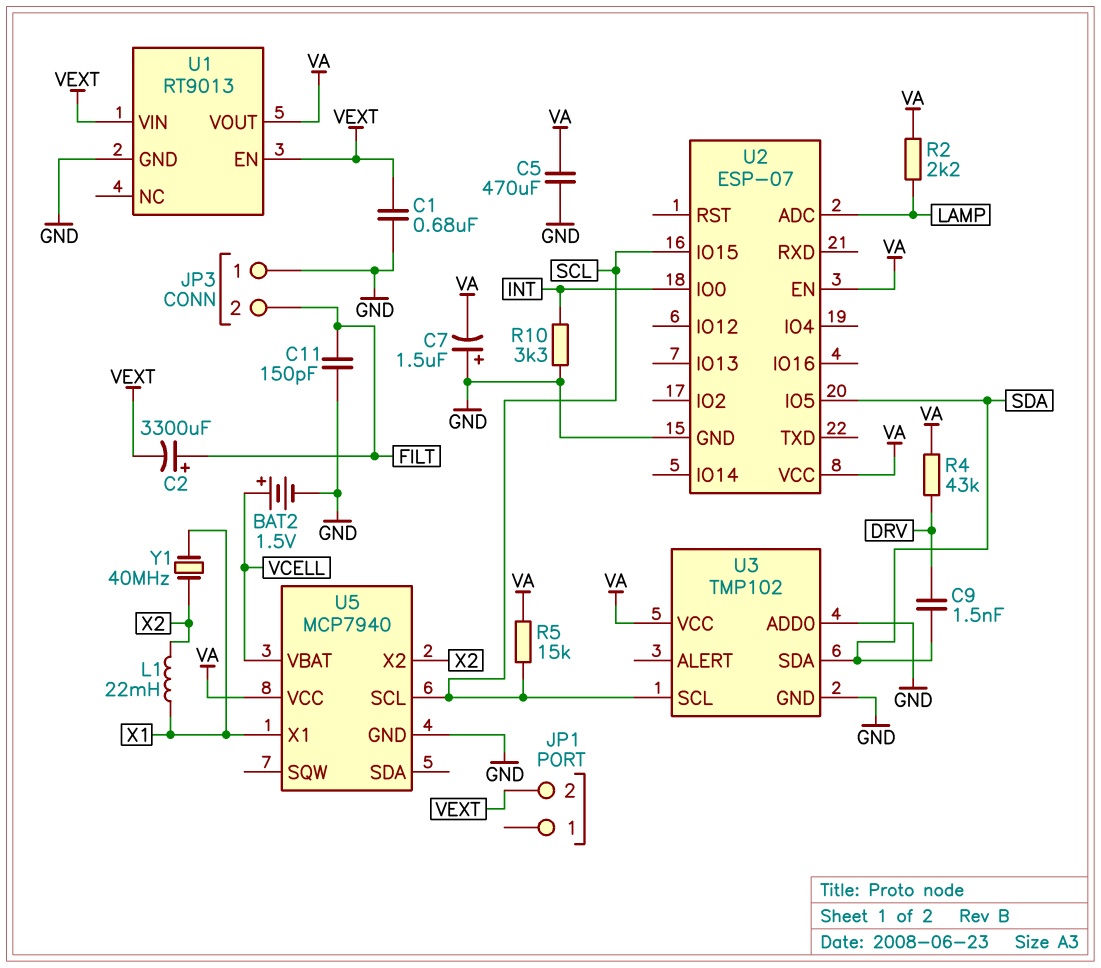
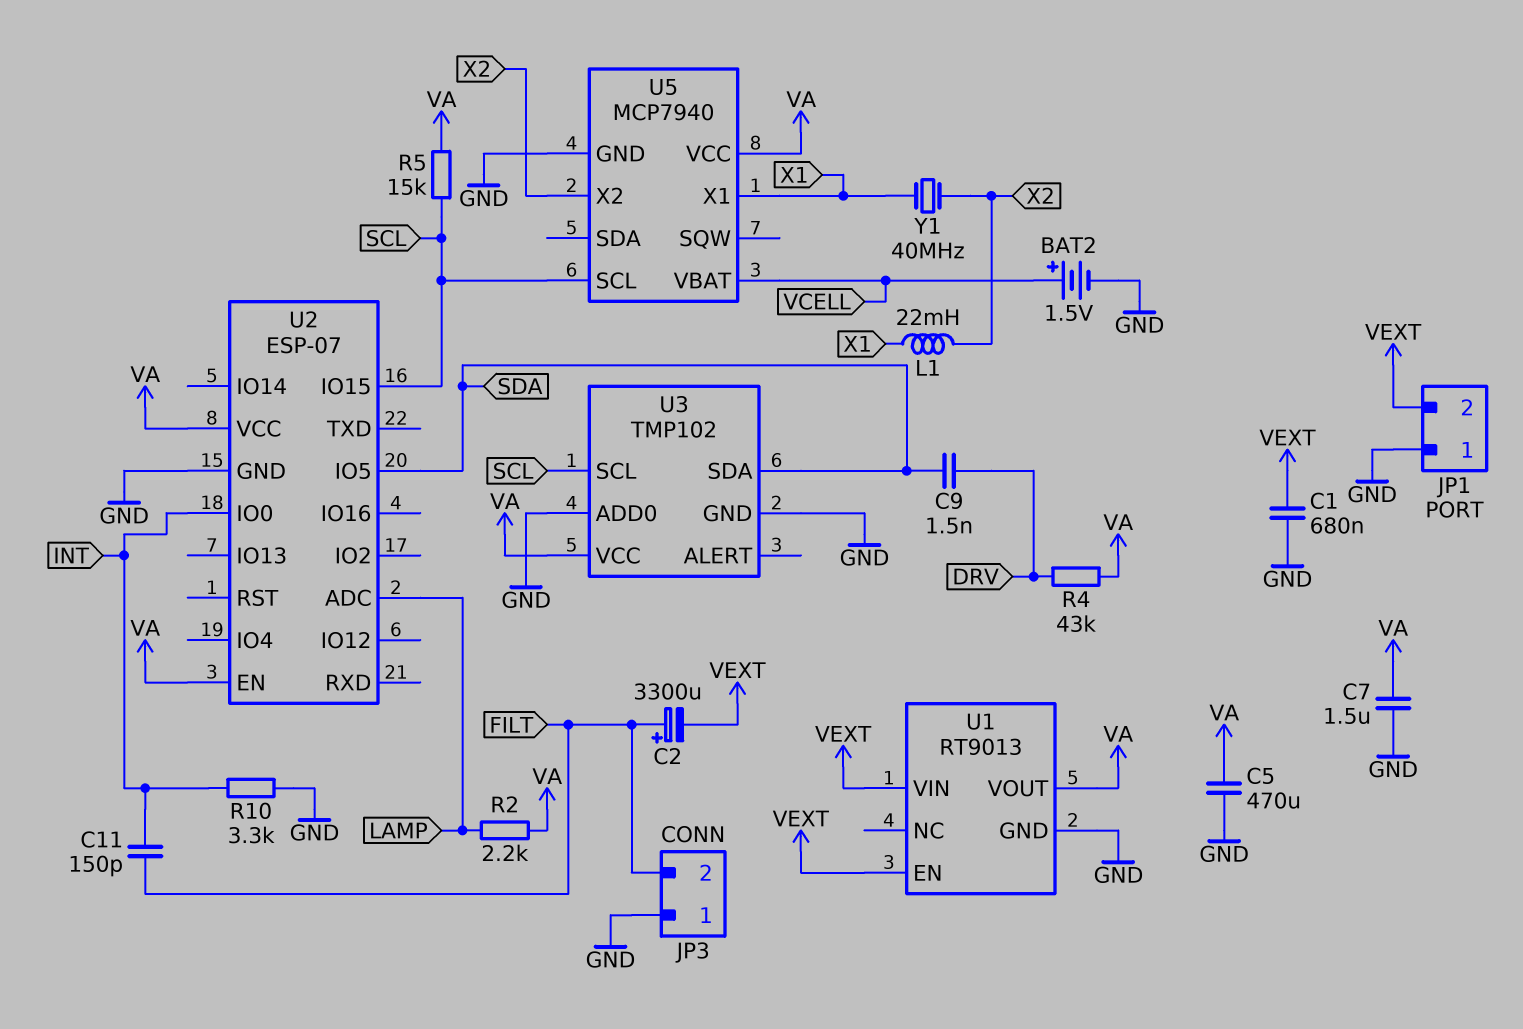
C7: 1.5uF (plus GND, minus VA) -> 1.5uF (GND, VA)
C11: 150pF (FILT, GND) -> 150pF (FILT, INT)
JP1 pin 1: none -> GND

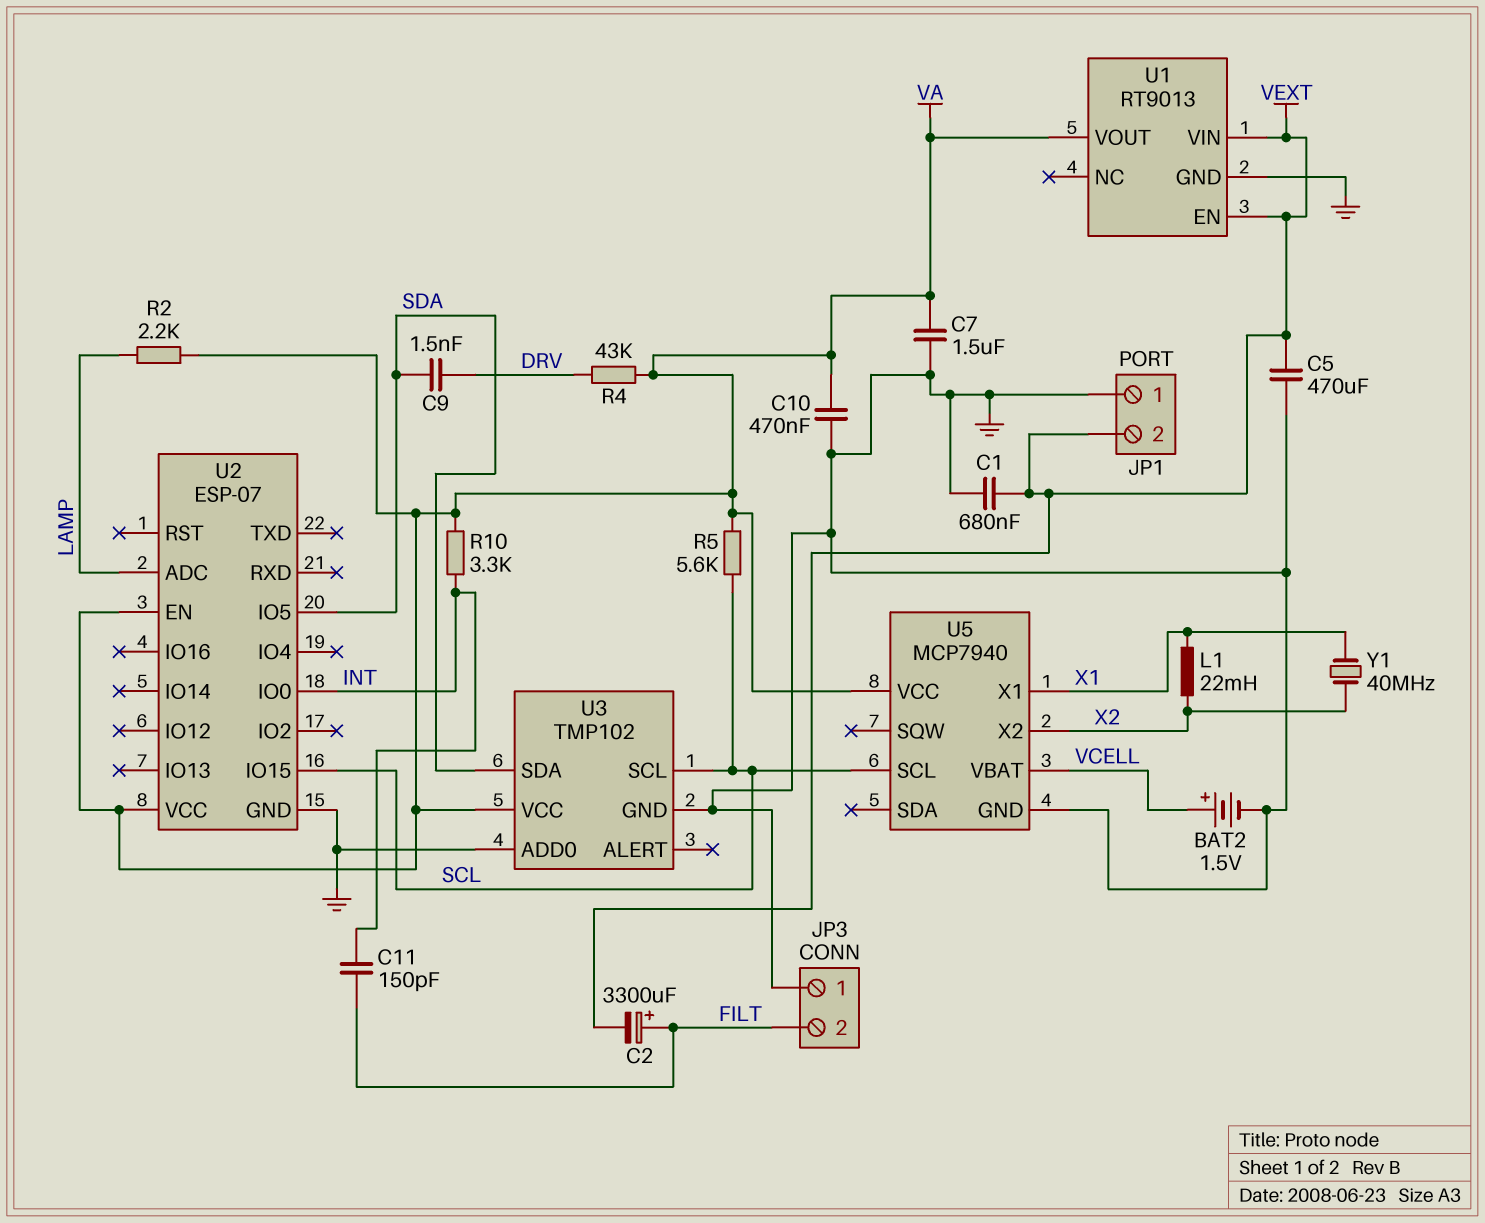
C5: 470uF (GND, VA) -> 470uF (GND, VEXT)
C10: none -> 470nF (GND, VA)
R5: 15k (SCL, VA) -> 5.6k (SCL, VA)
R10: 3.3k (GND, INT) -> 3.3k (INT, VA)

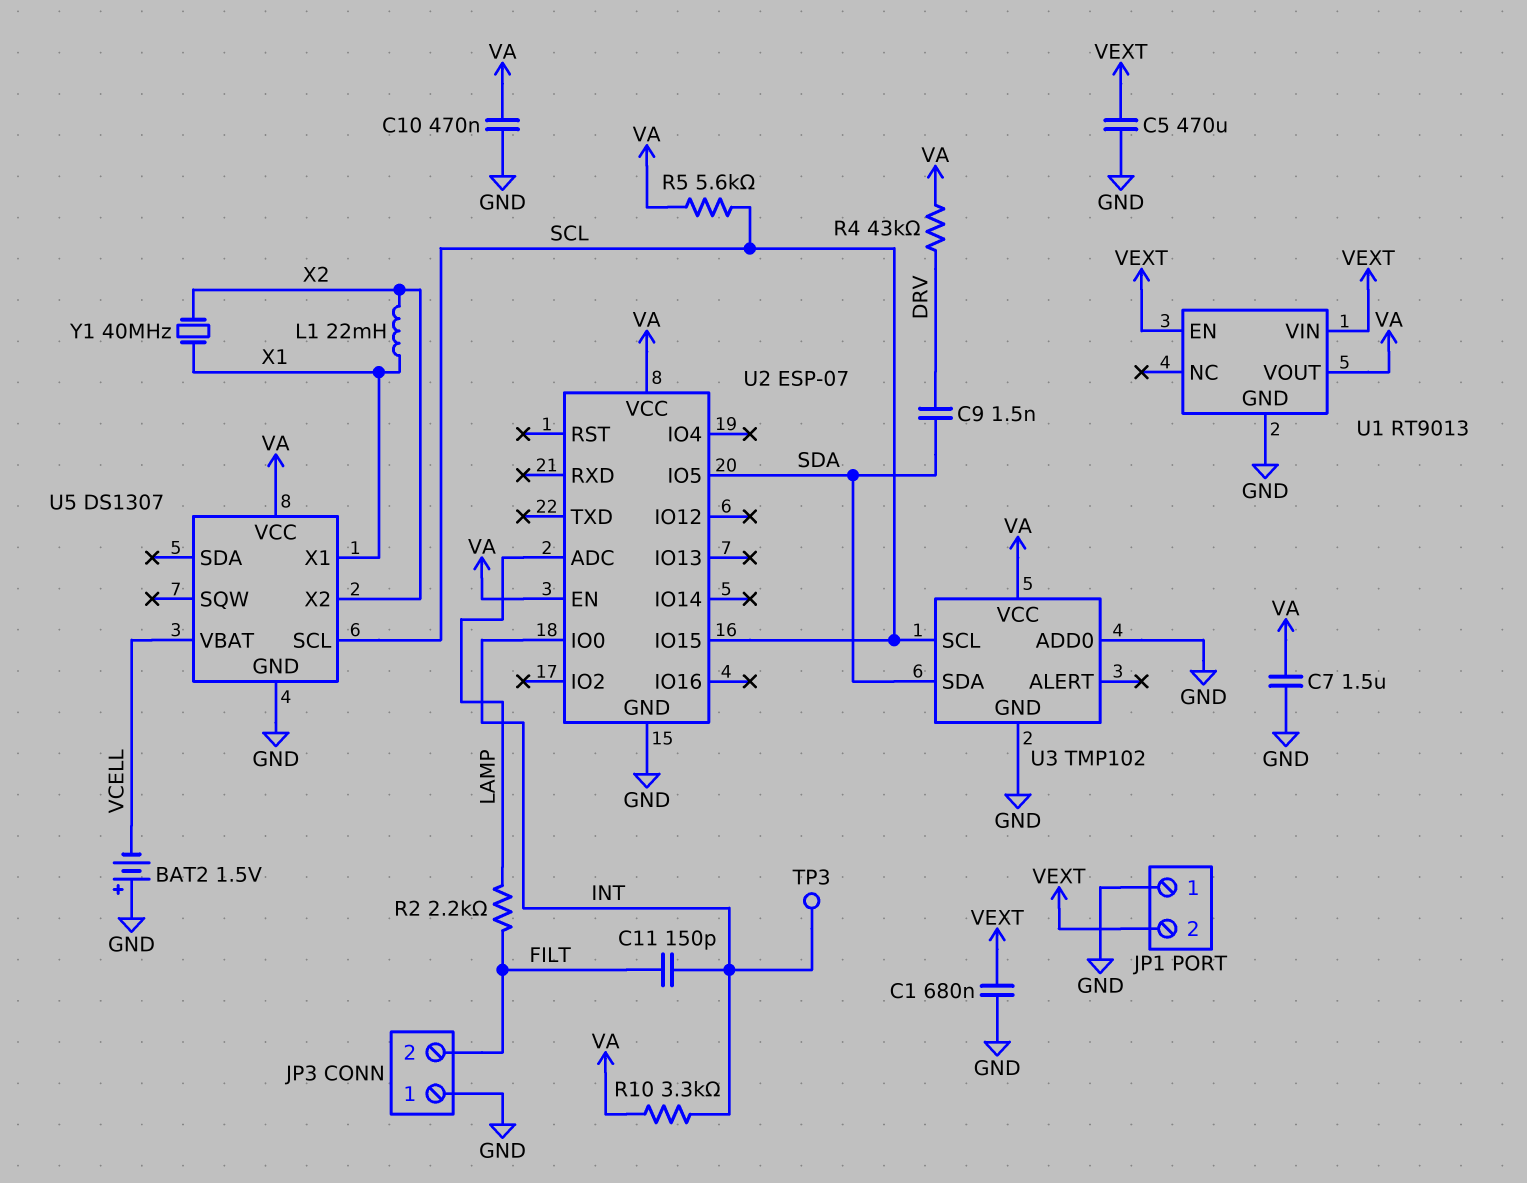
BAT2: 1.5V (plus VCELL, minus GND) -> 1.5V (plus GND, minus VCELL)
C2: 3300uF (plus FILT, minus VEXT) -> none
R2: 2.2k (LAMP, VA) -> 2.2k (FILT, LAMP)
TP3: none -> test point (INT)
U5: MCP7940 -> DS1307

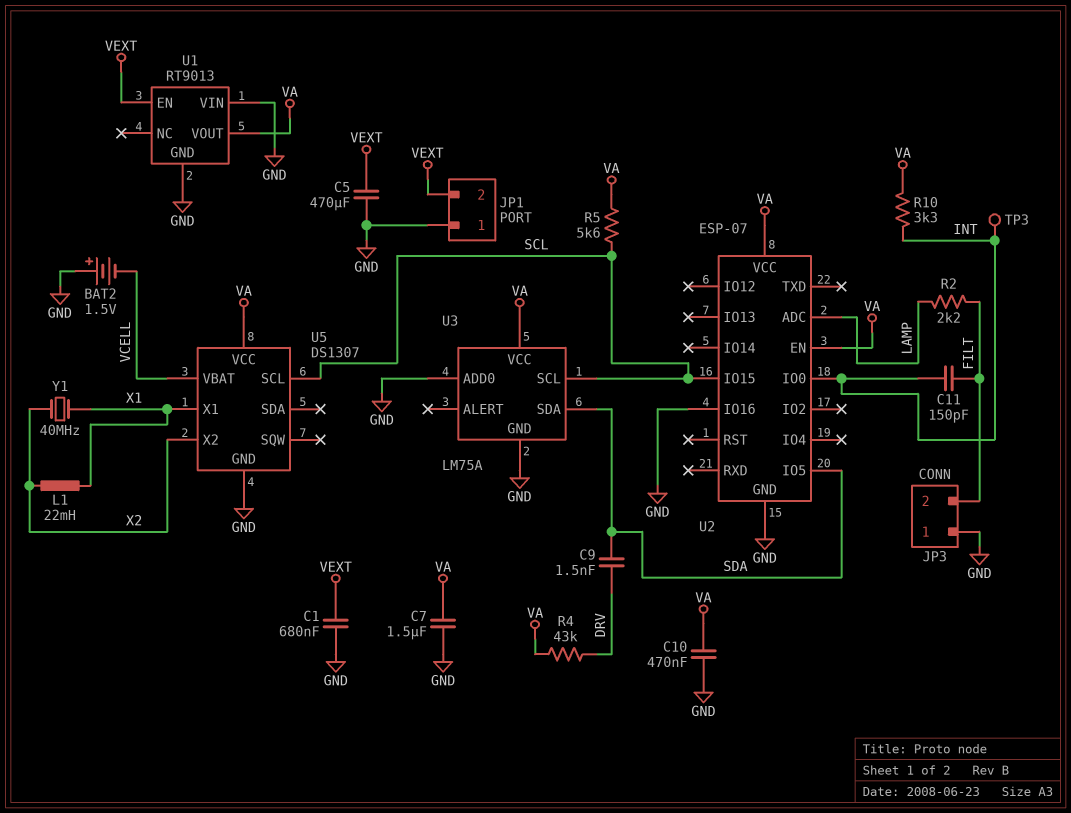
U1 pin VIN: VEXT -> GND
U2 pin IO16: none -> GND
U3: TMP102 -> LM75A

